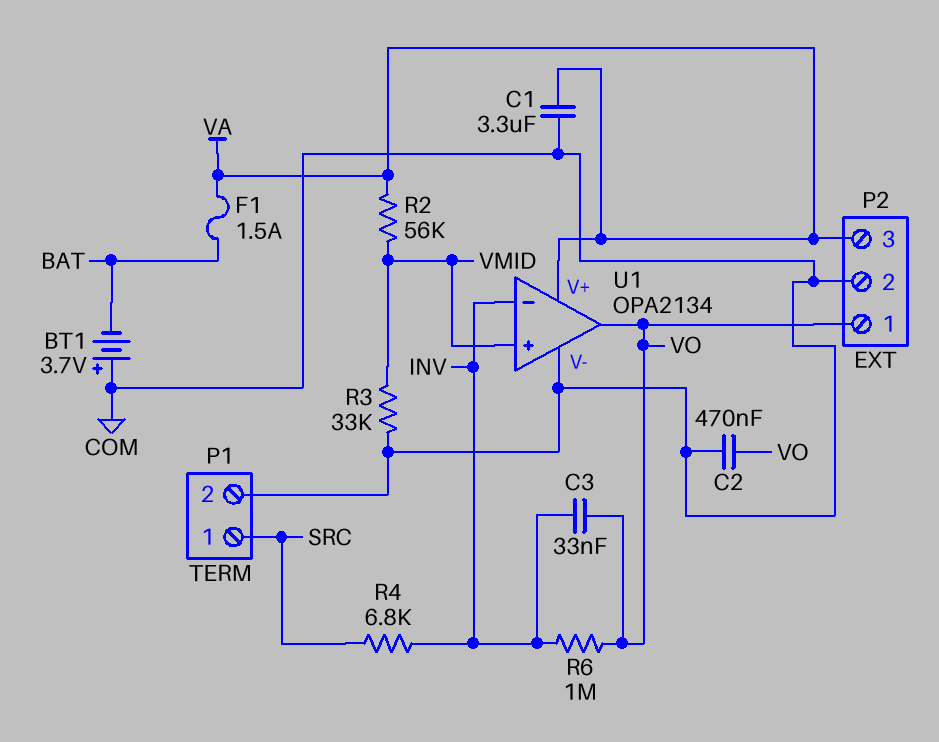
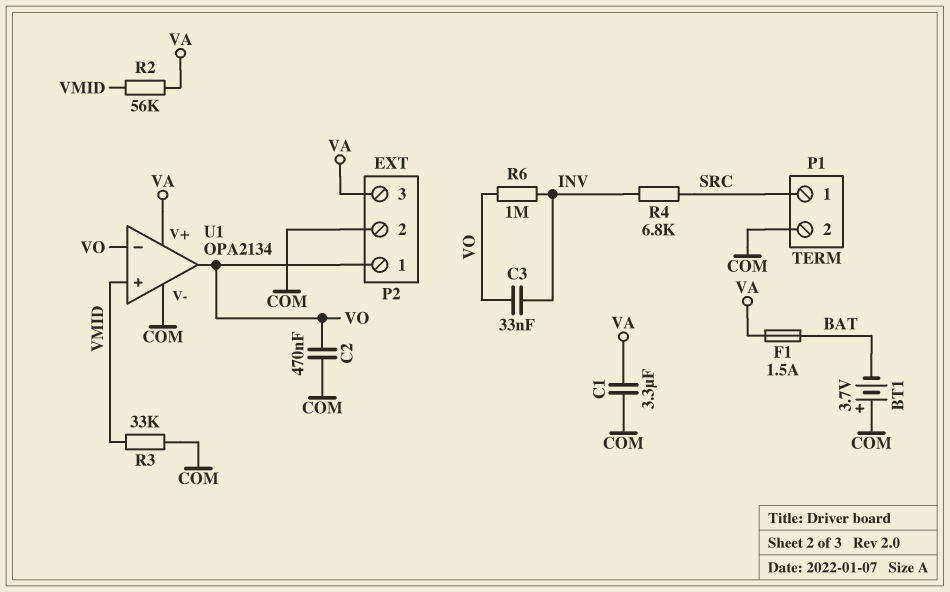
U1 pin in-: INV -> VO

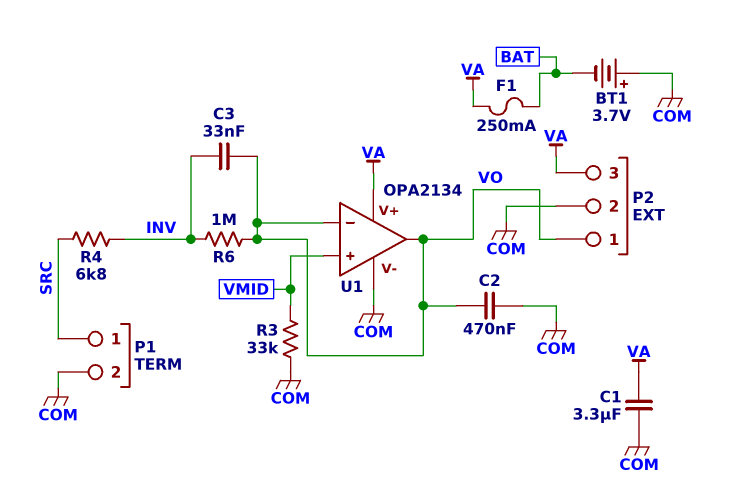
F1: 1.5A (BAT, VA) -> 250mA (BAT, VA)
R2: 56k (VA, VMID) -> none

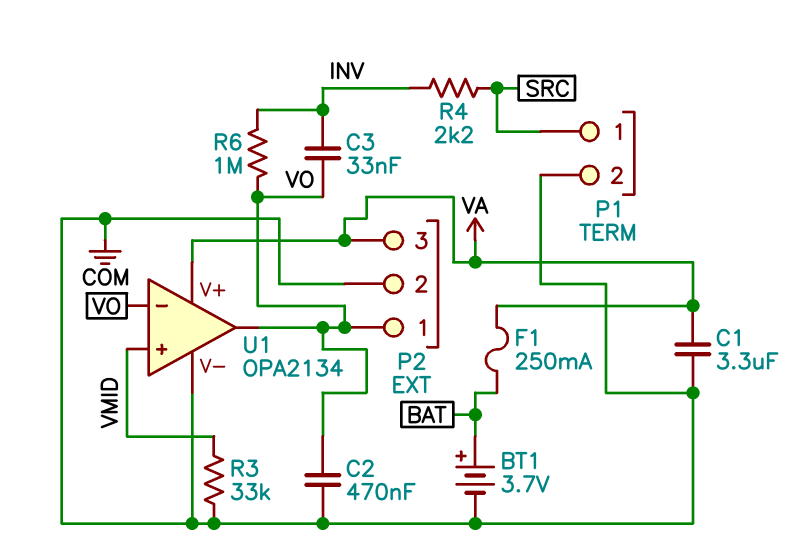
BT1: 3.7V (plus COM, minus BAT) -> 3.7V (plus BAT, minus COM)
R4: 6.8k (INV, SRC) -> 2.2k (INV, SRC)

